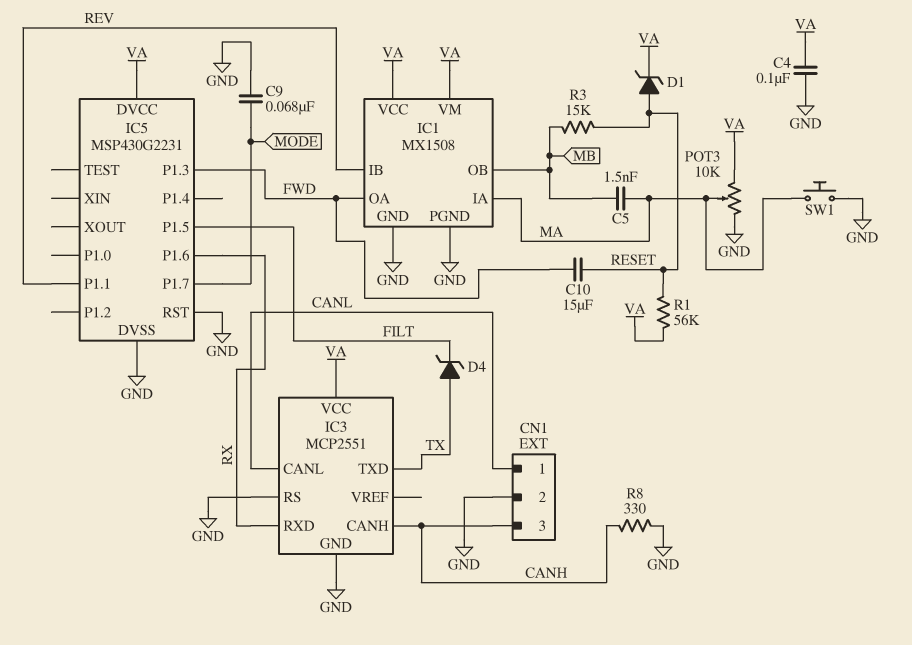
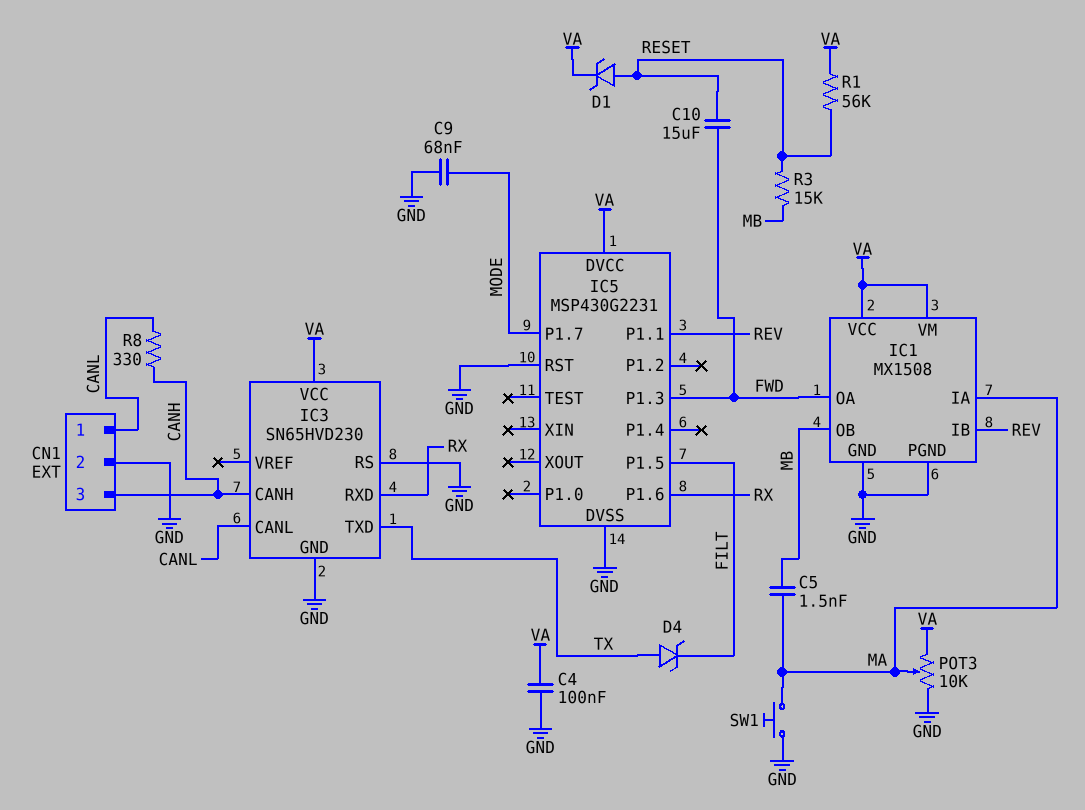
IC3: MCP2551 -> SN65HVD230
R8: 330 (CANH, GND) -> 330 (CANH, CANL)

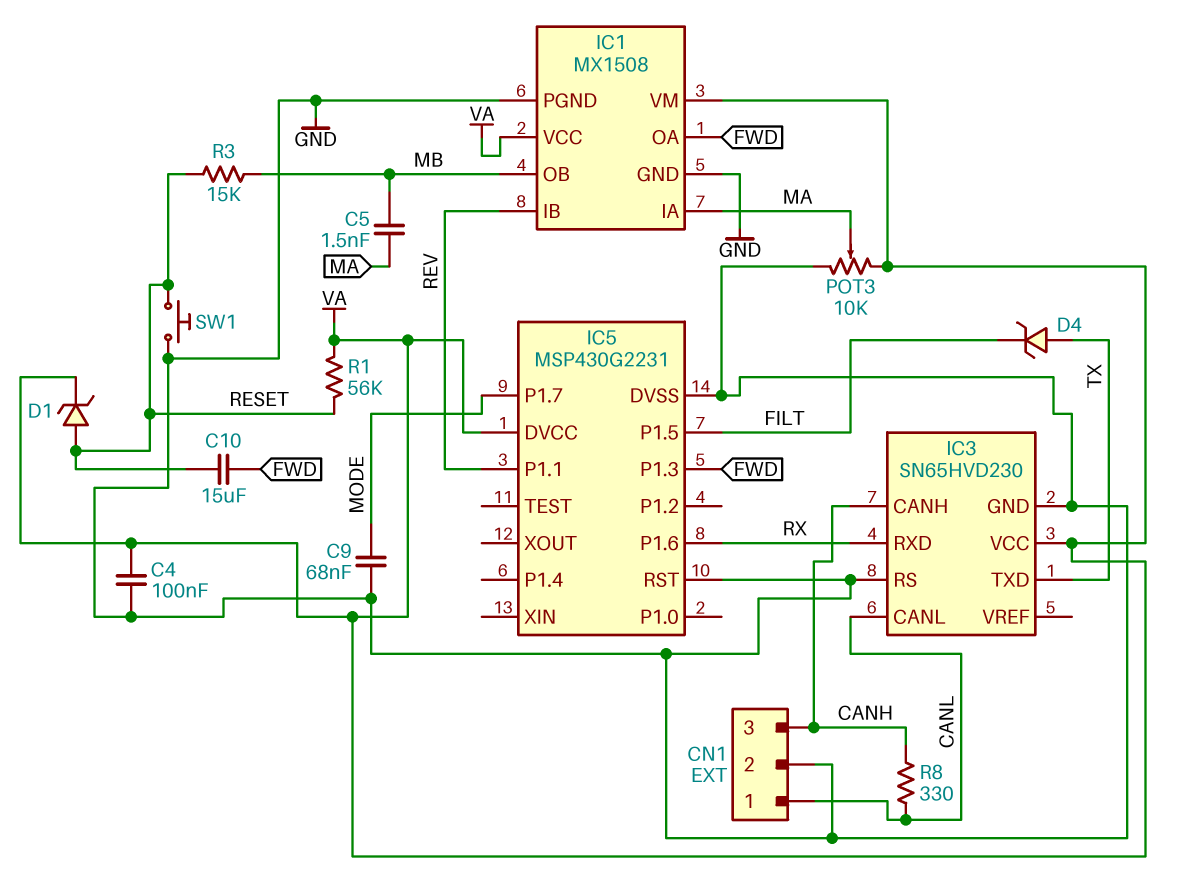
SW1: button (GND, MA) -> button (GND, RESET)

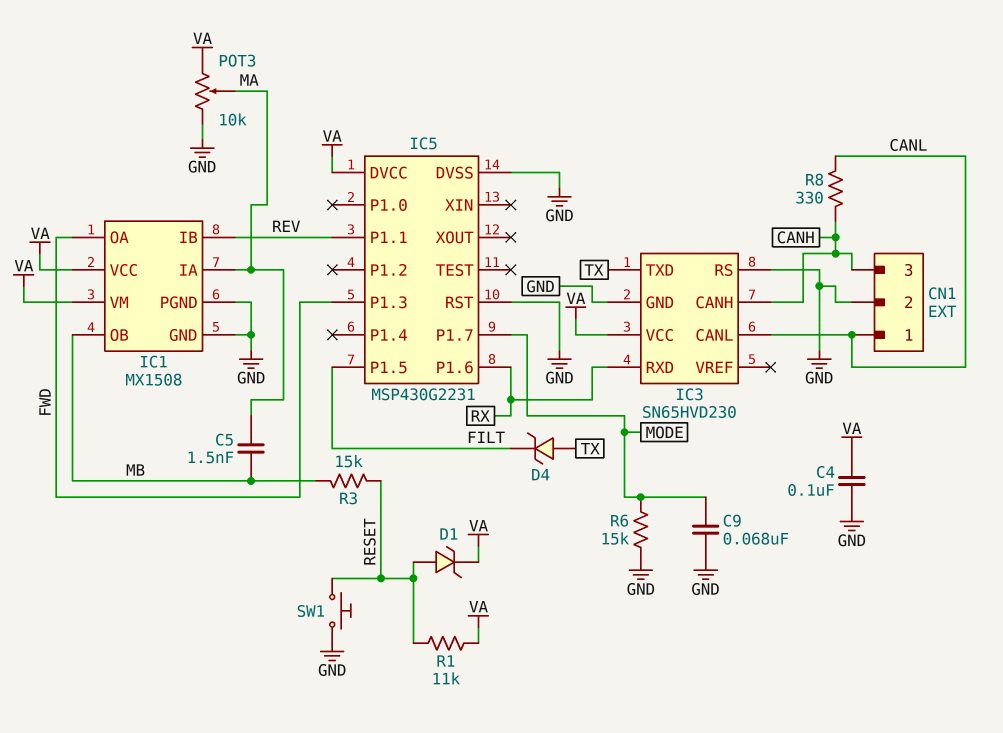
C10: 15uF (FWD, RESET) -> none
R1: 56k (RESET, VA) -> 11k (RESET, VA)
R6: none -> 15k (GND, MODE)

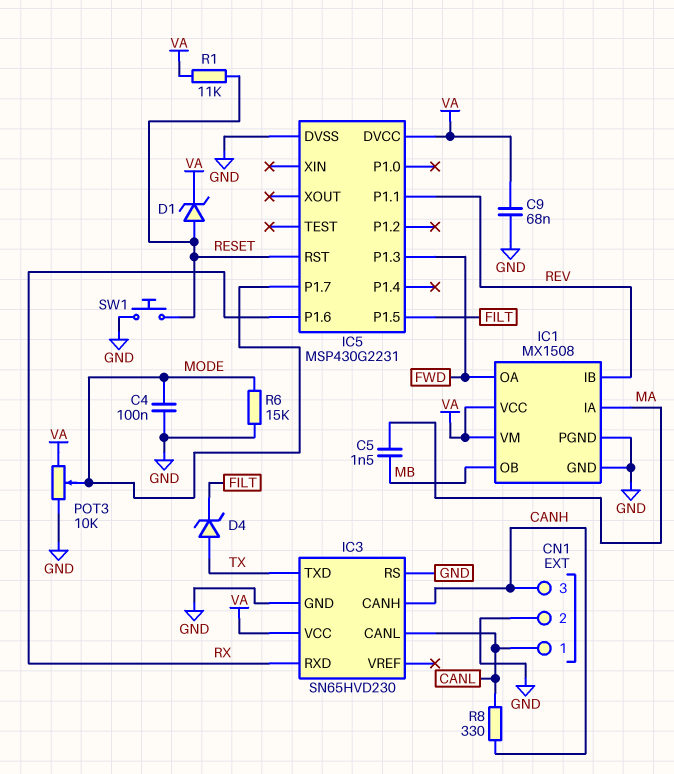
C4: 100nF (GND, VA) -> 100nF (GND, MODE)
C9: 68nF (GND, MODE) -> 68nF (GND, VA)
IC5 pin RST: GND -> RESET
POT3: 10k (GND, VA, wiper MA) -> 10k (GND, VA, wiper MODE)
R3: 15k (MB, RESET) -> none

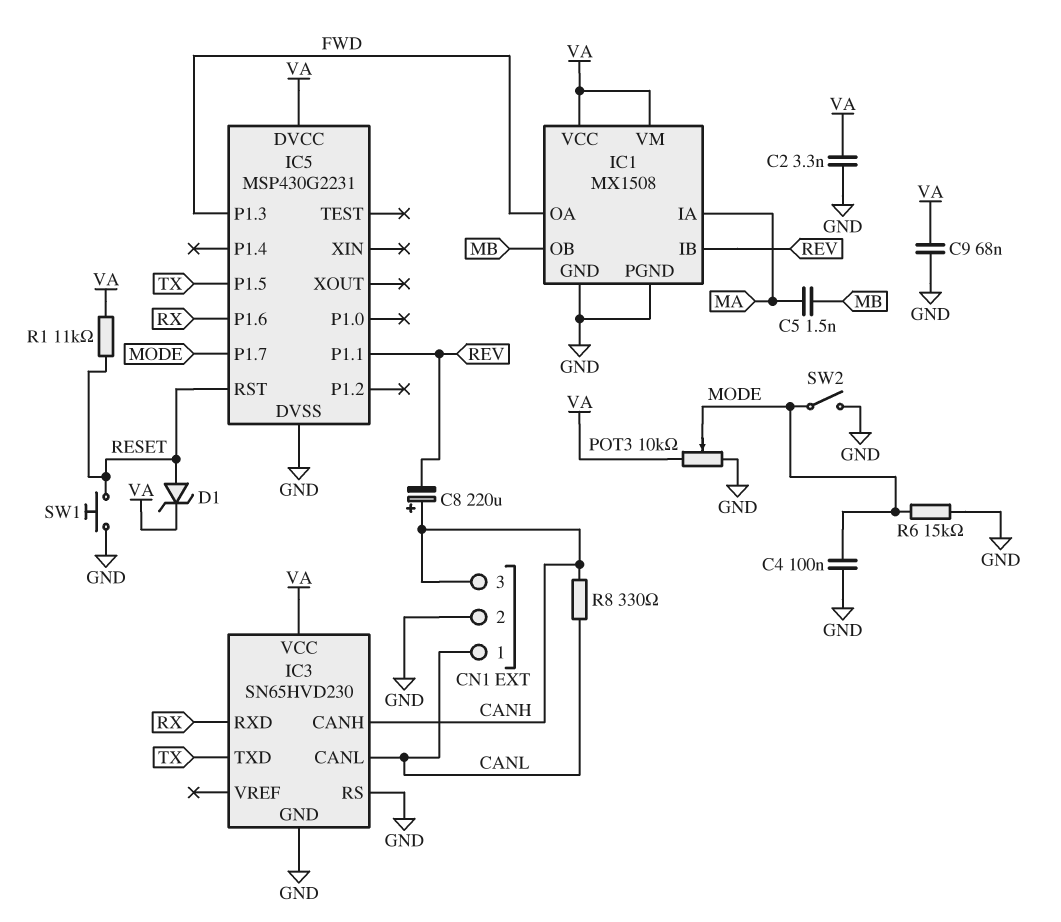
C2: none -> 3.3nF (GND, VA)
C8: none -> 220uF (plus CANH, minus REV)
D4: zener (A TX, K FILT) -> none
IC5 pin P1.5: FILT -> TX
SW2: none -> switch (GND, MODE)

